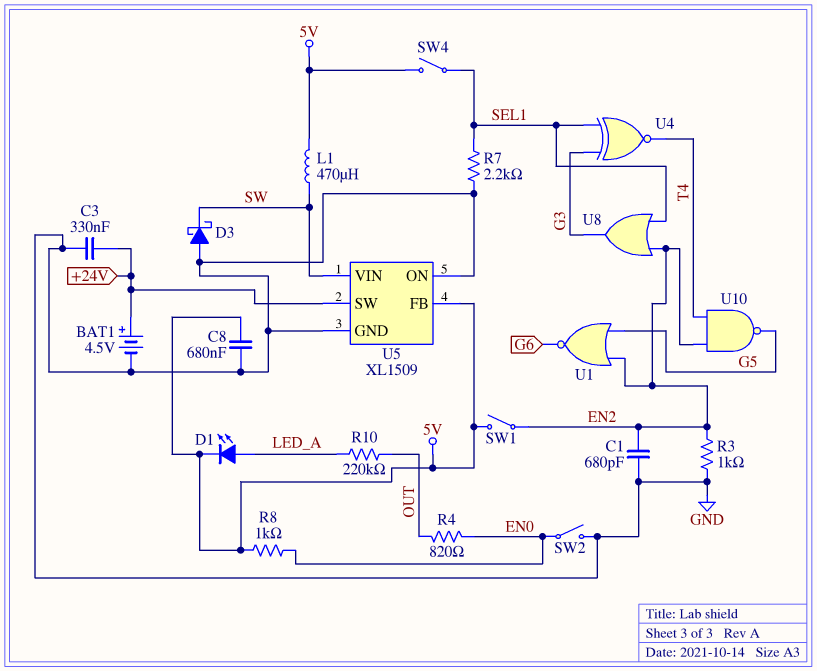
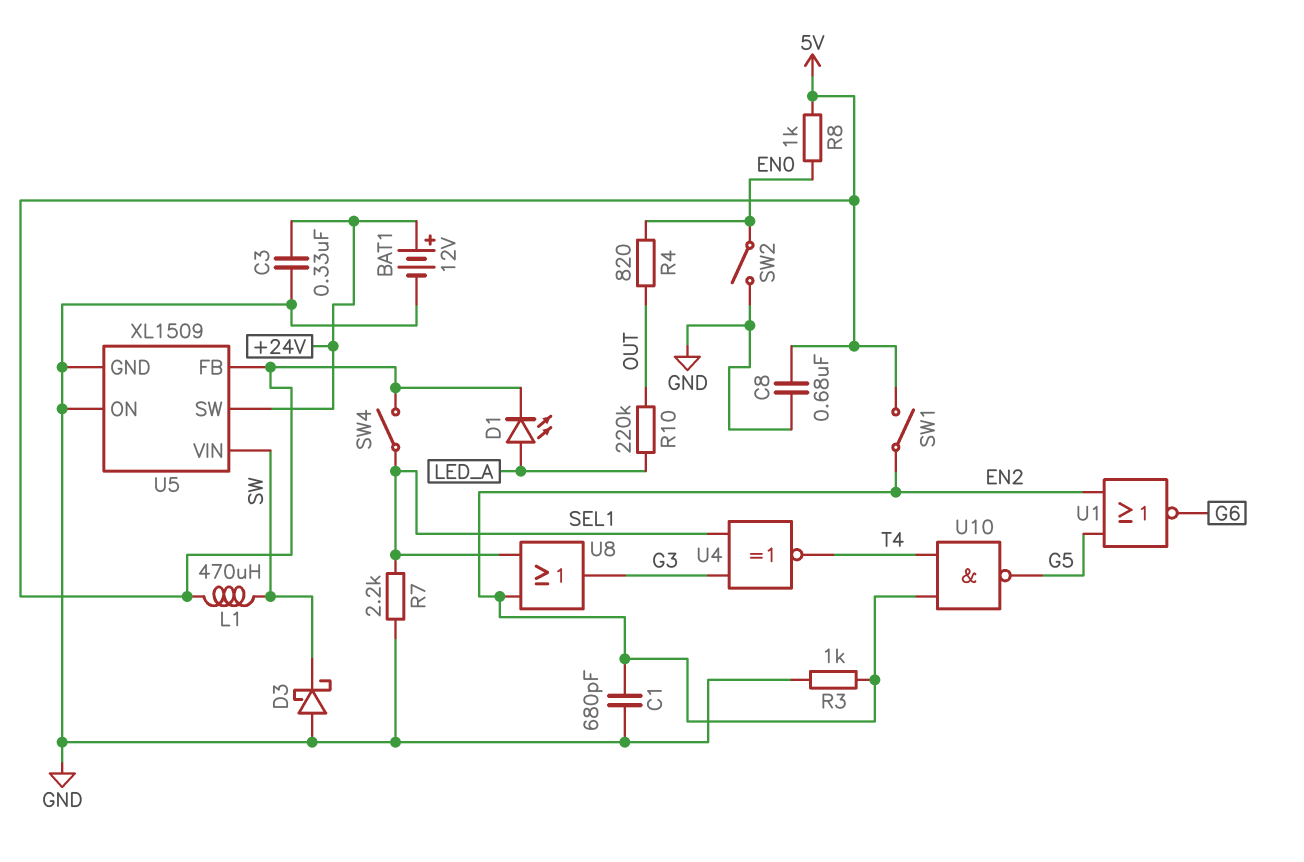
BAT1: 4.5V (plus +24V, minus GND) -> 12V (plus +24V, minus GND)

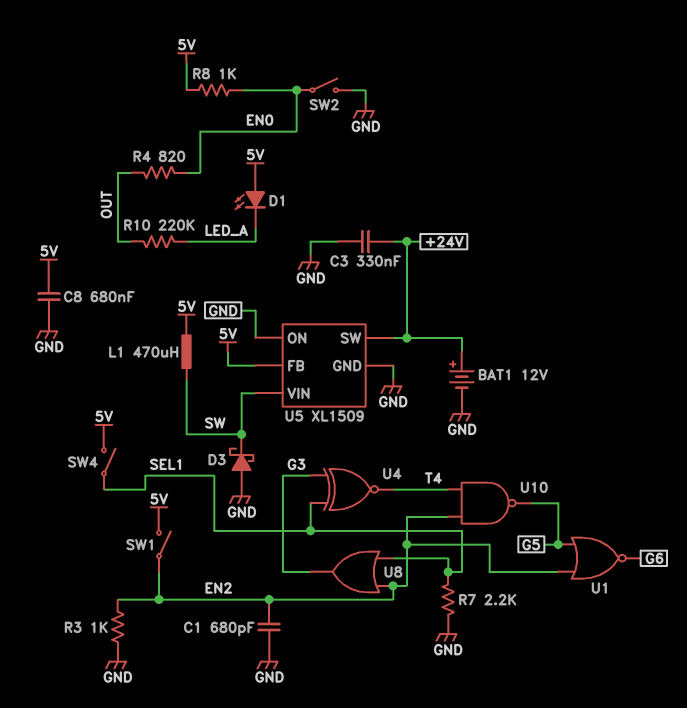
D1: LED (A LED_A, K 5V) -> LED (A 5V, K LED_A)

